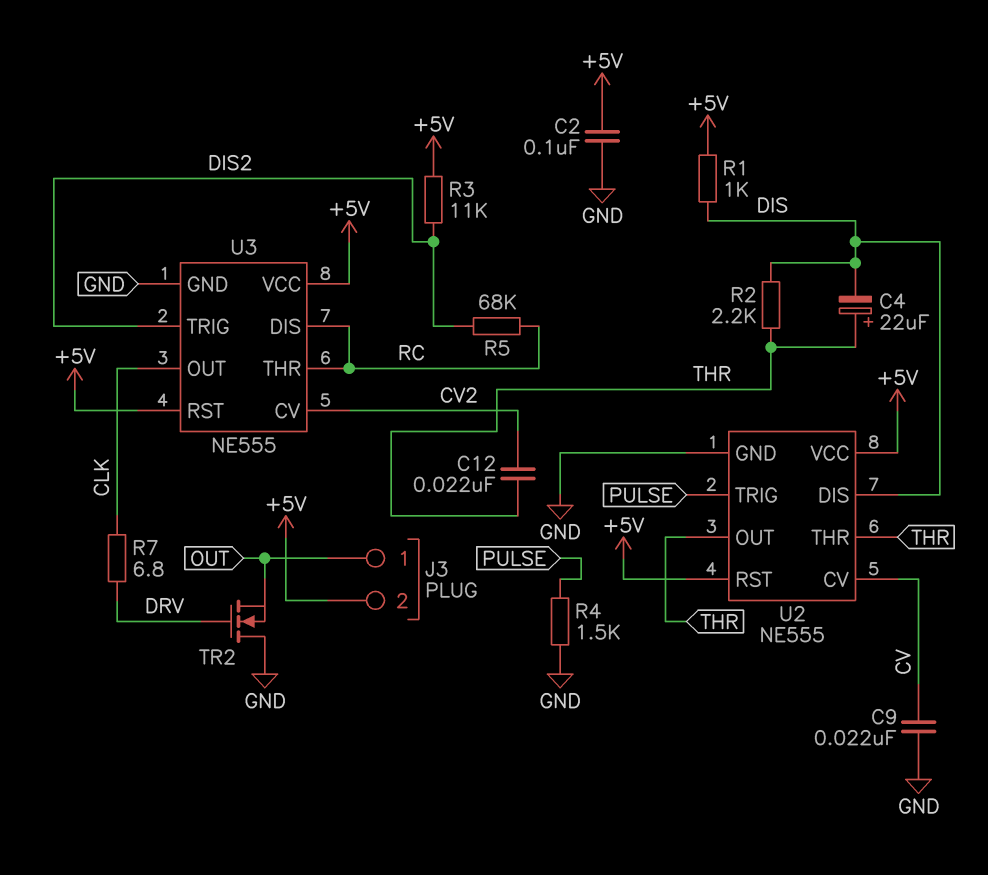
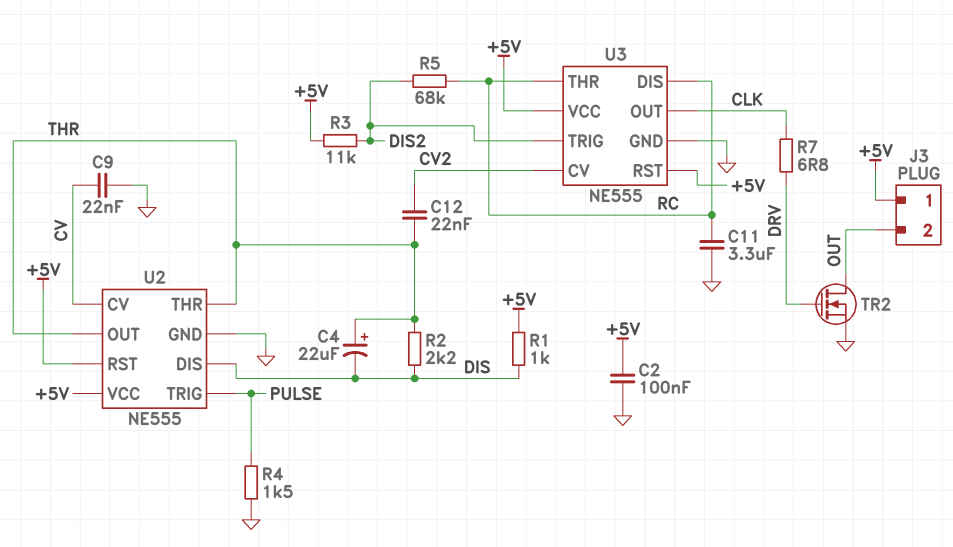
C11: none -> 3.3uF (GND, RC)
J3 pin 1: OUT -> +5V
J3 pin 2: +5V -> OUT
TR2: NMOS (G DRV, D GND, S OUT) -> NMOS (G DRV, D OUT, S GND)

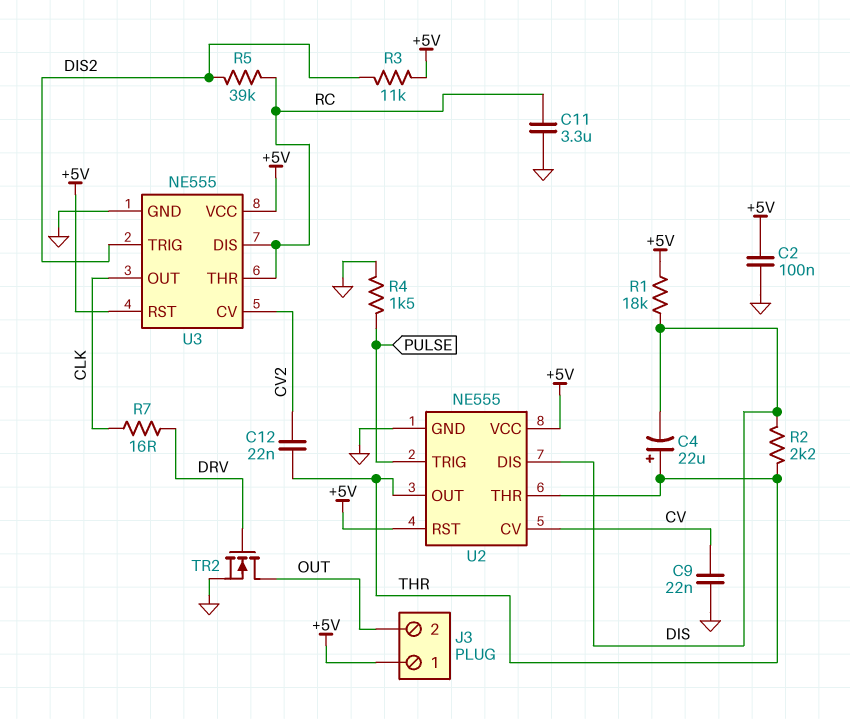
R1: 1k (+5V, DIS) -> 18k (+5V, DIS)
R5: 68k (DIS2, RC) -> 39k (DIS2, RC)
R7: 6.8 (CLK, DRV) -> 16 (CLK, DRV)

